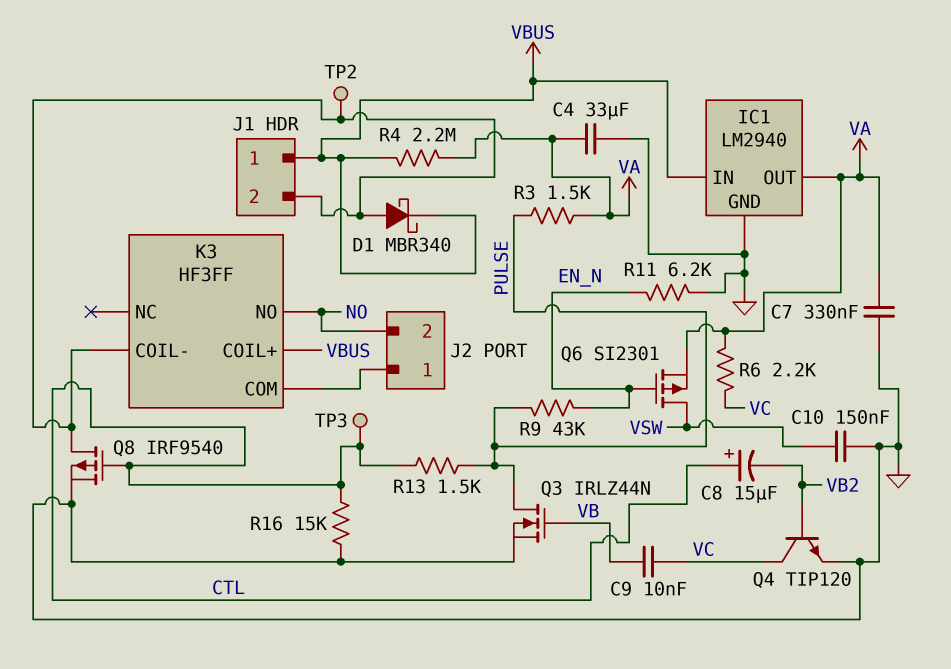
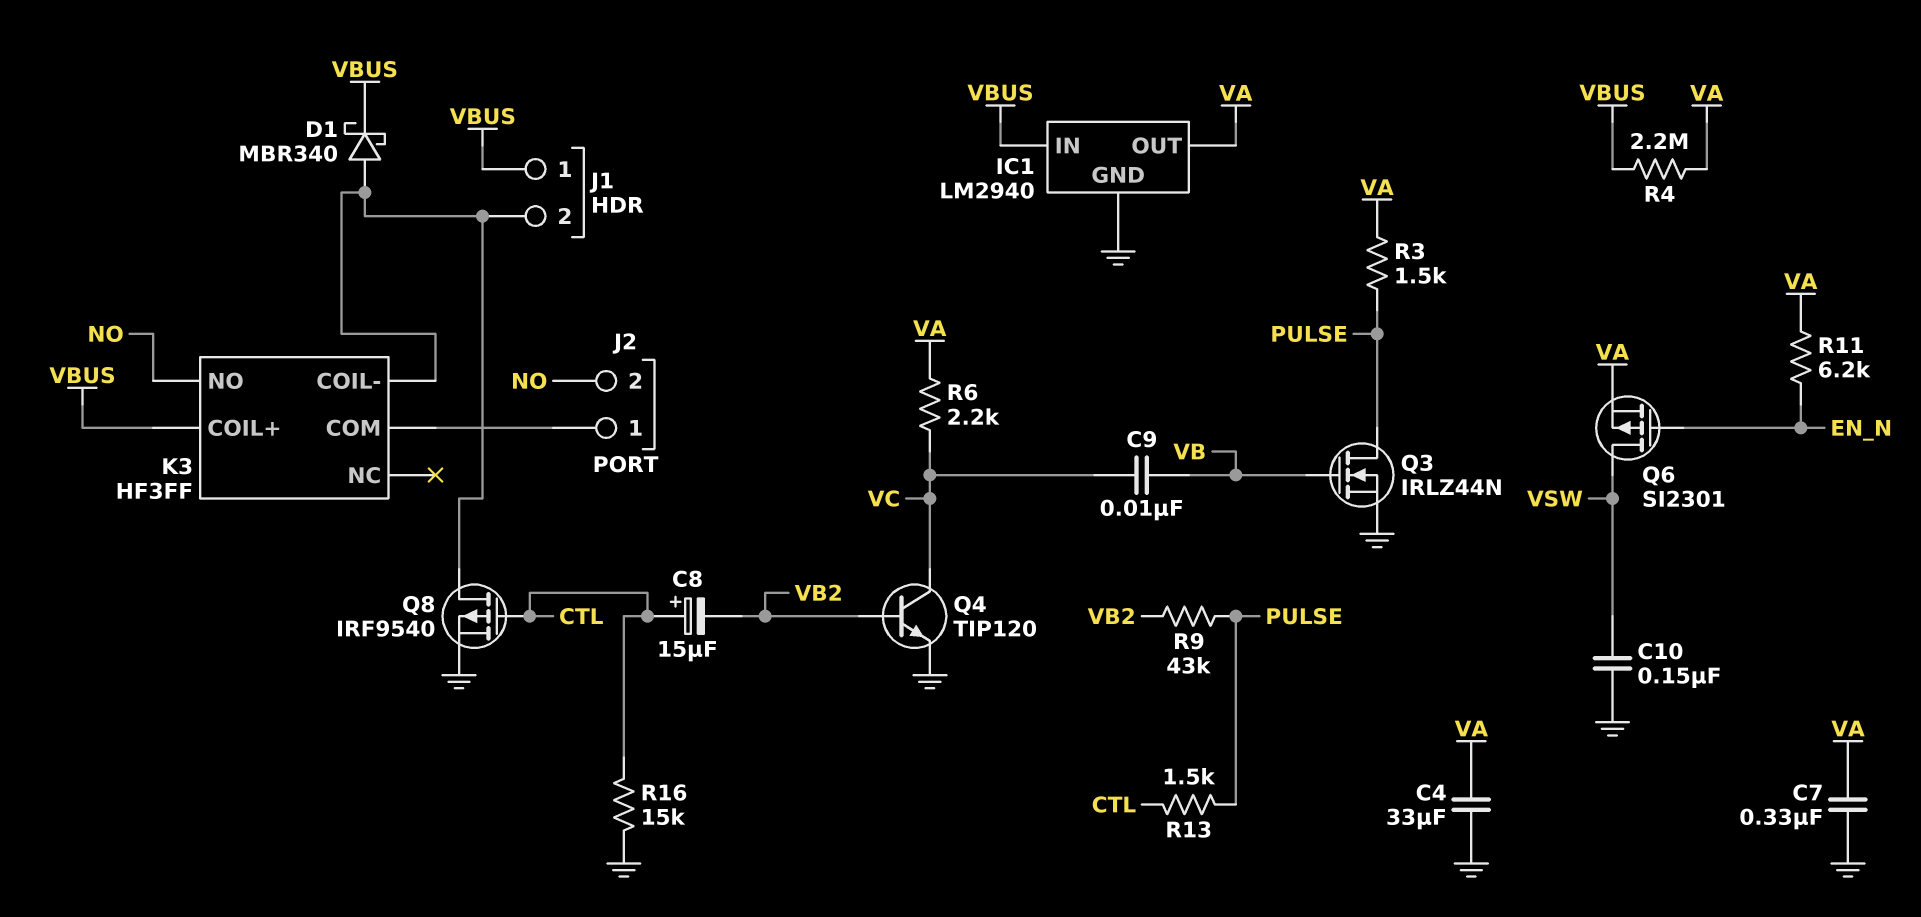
R9: 43k (EN_N, PULSE) -> 43k (PULSE, VB2)
R11: 6.2k (EN_N, GND) -> 6.2k (EN_N, VA)
TP2: test point (J1/2) -> none
TP3: test point (CTL) -> none

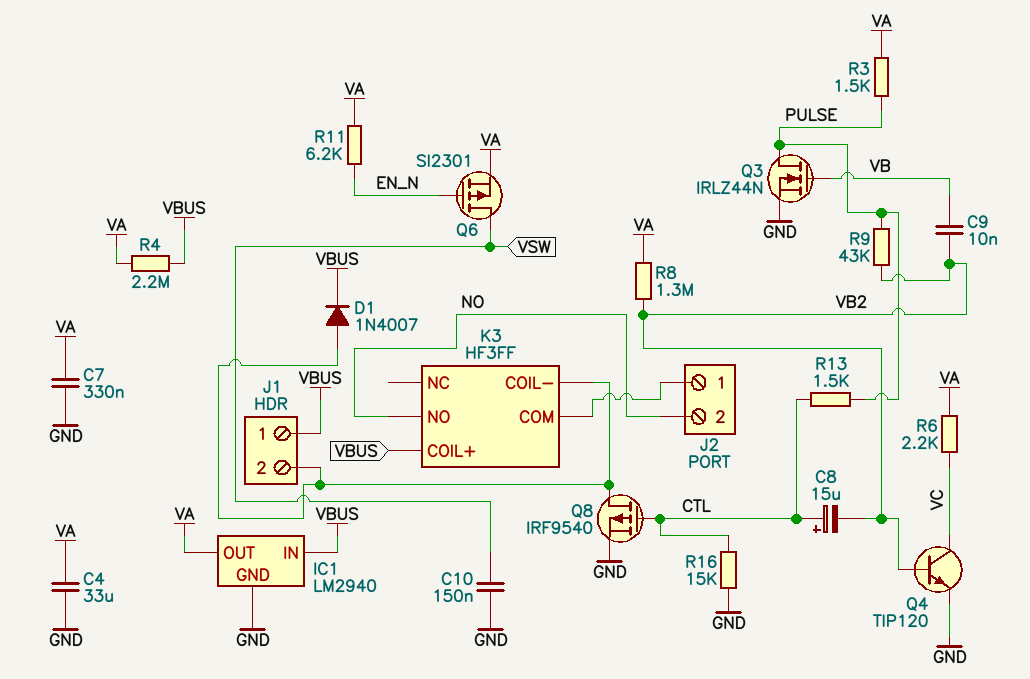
C9: 10nF (VB, VC) -> 10nF (VB, VB2)
D1: schottky MBR340 (A J1/2, K VBUS) -> diode 1N4007 (A J1/2, K VBUS)
R8: none -> 1.3M (VA, VB2)

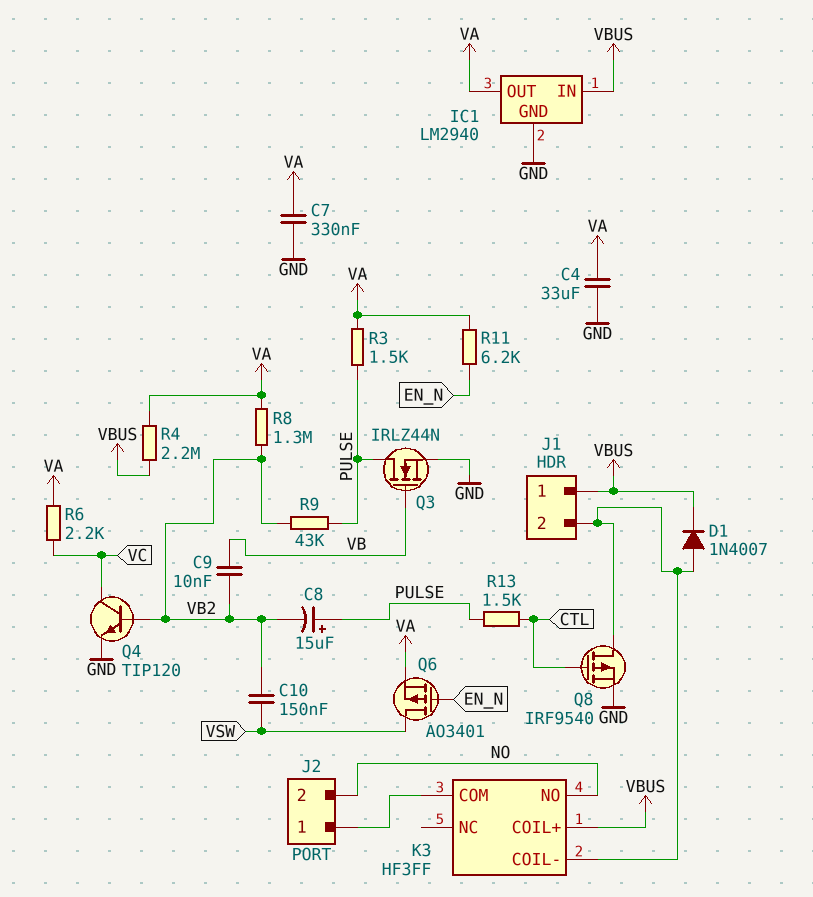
C8: 15uF (plus CTL, minus VB2) -> 15uF (plus PULSE, minus VB2)
C10: 150nF (GND, VSW) -> 150nF (VB2, VSW)
Q6: PMOS SI2301 (G EN_N, D VSW, S VA) -> PMOS AO3401 (G EN_N, D VSW, S VA)
R16: 15k (CTL, GND) -> none

